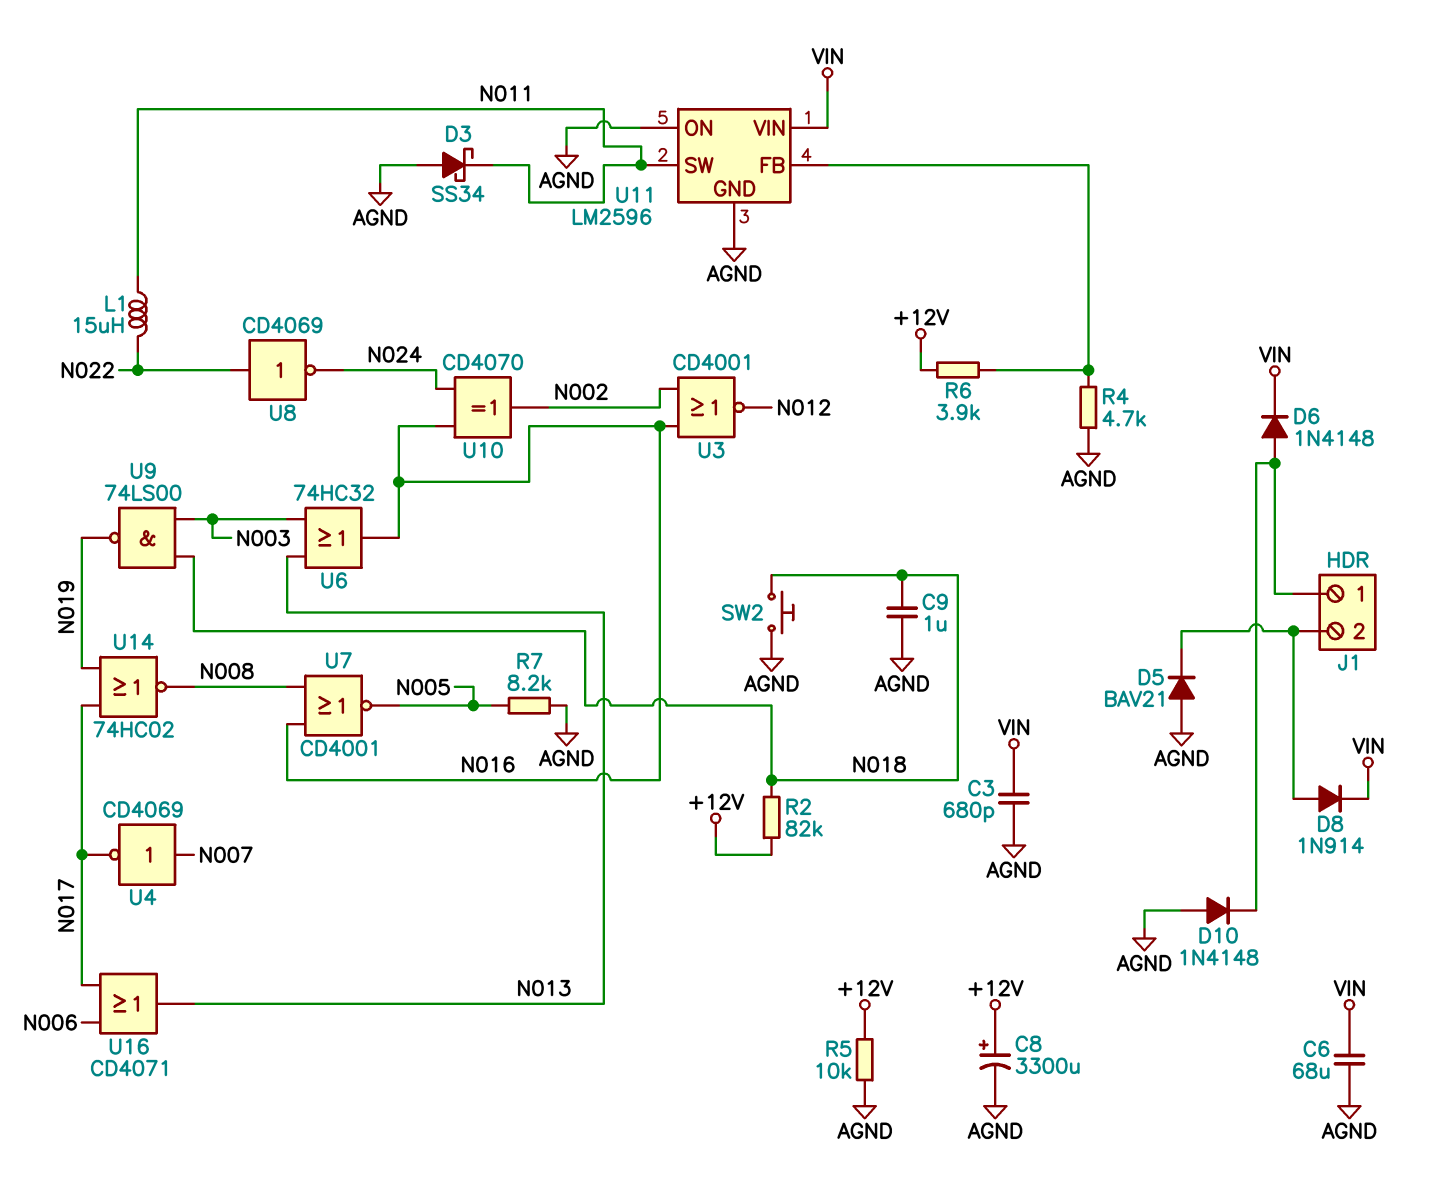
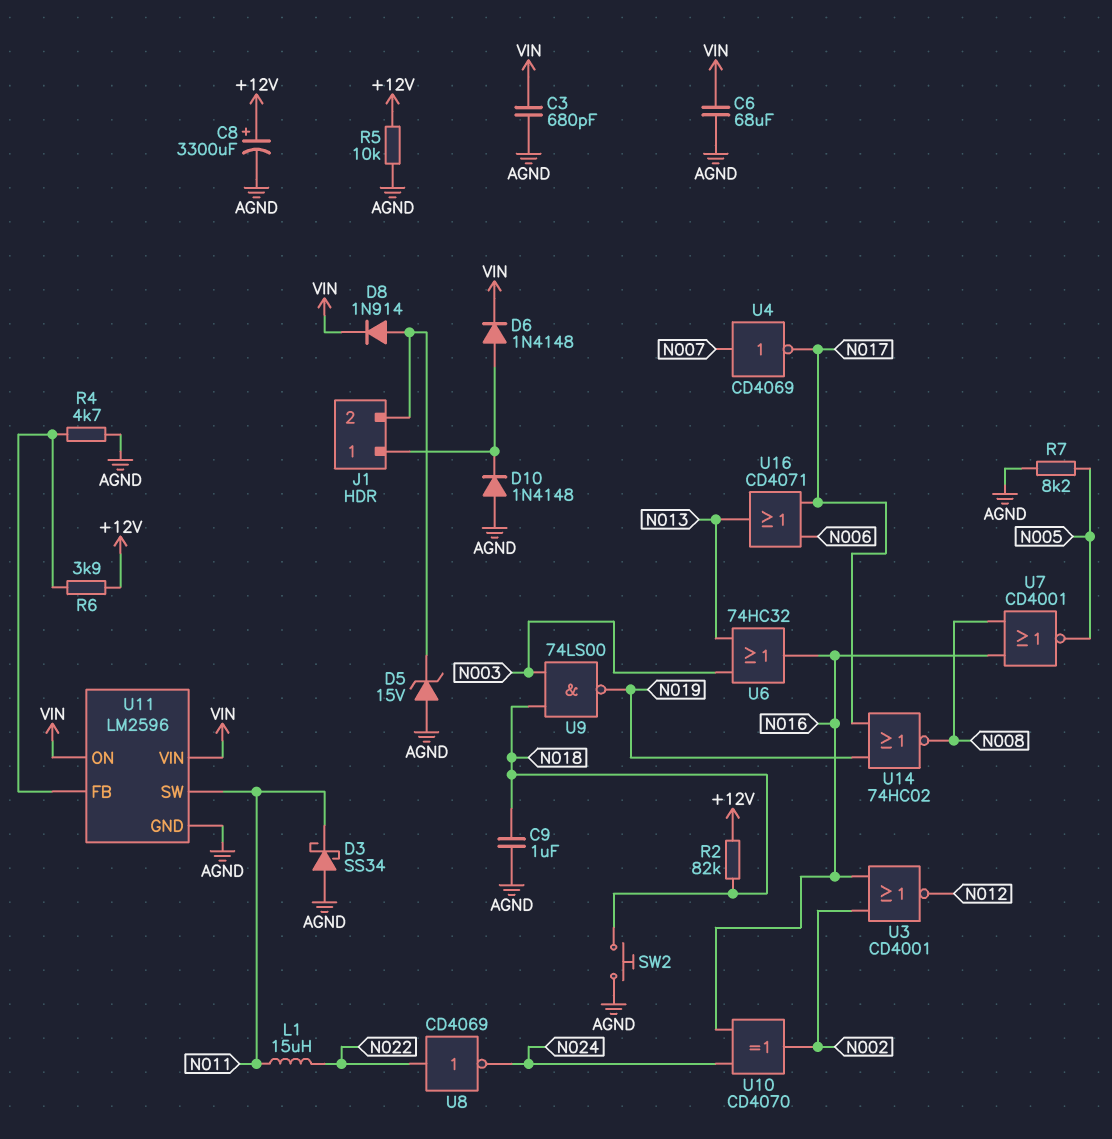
D5: diode BAV21 (A AGND, K J1/2) -> zener 15V (A AGND, K J1/2)
U11 pin ON: AGND -> VIN

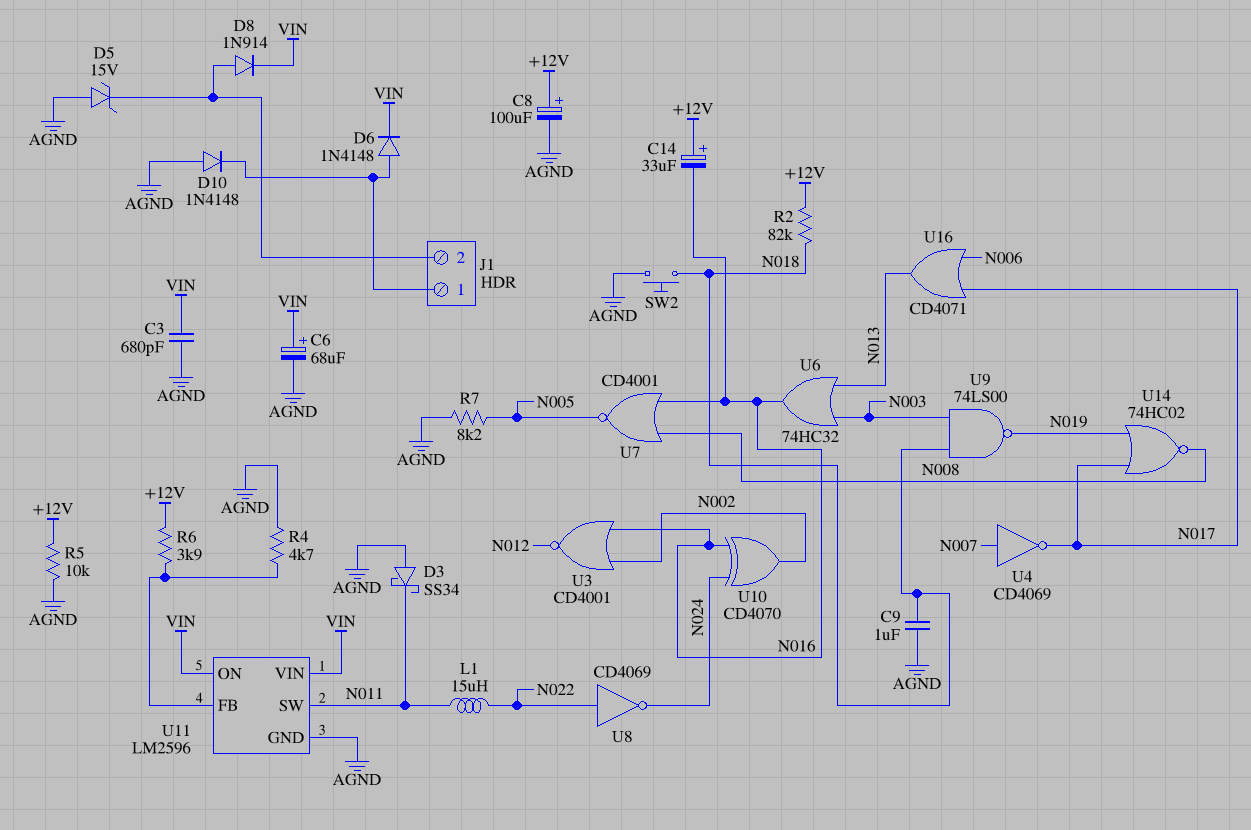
C6: 68uF (AGND, VIN) -> 68uF (plus VIN, minus AGND)
C8: 3300uF (plus +12V, minus AGND) -> 100uF (plus +12V, minus AGND)
C14: none -> 33uF (plus +12V, minus N016)

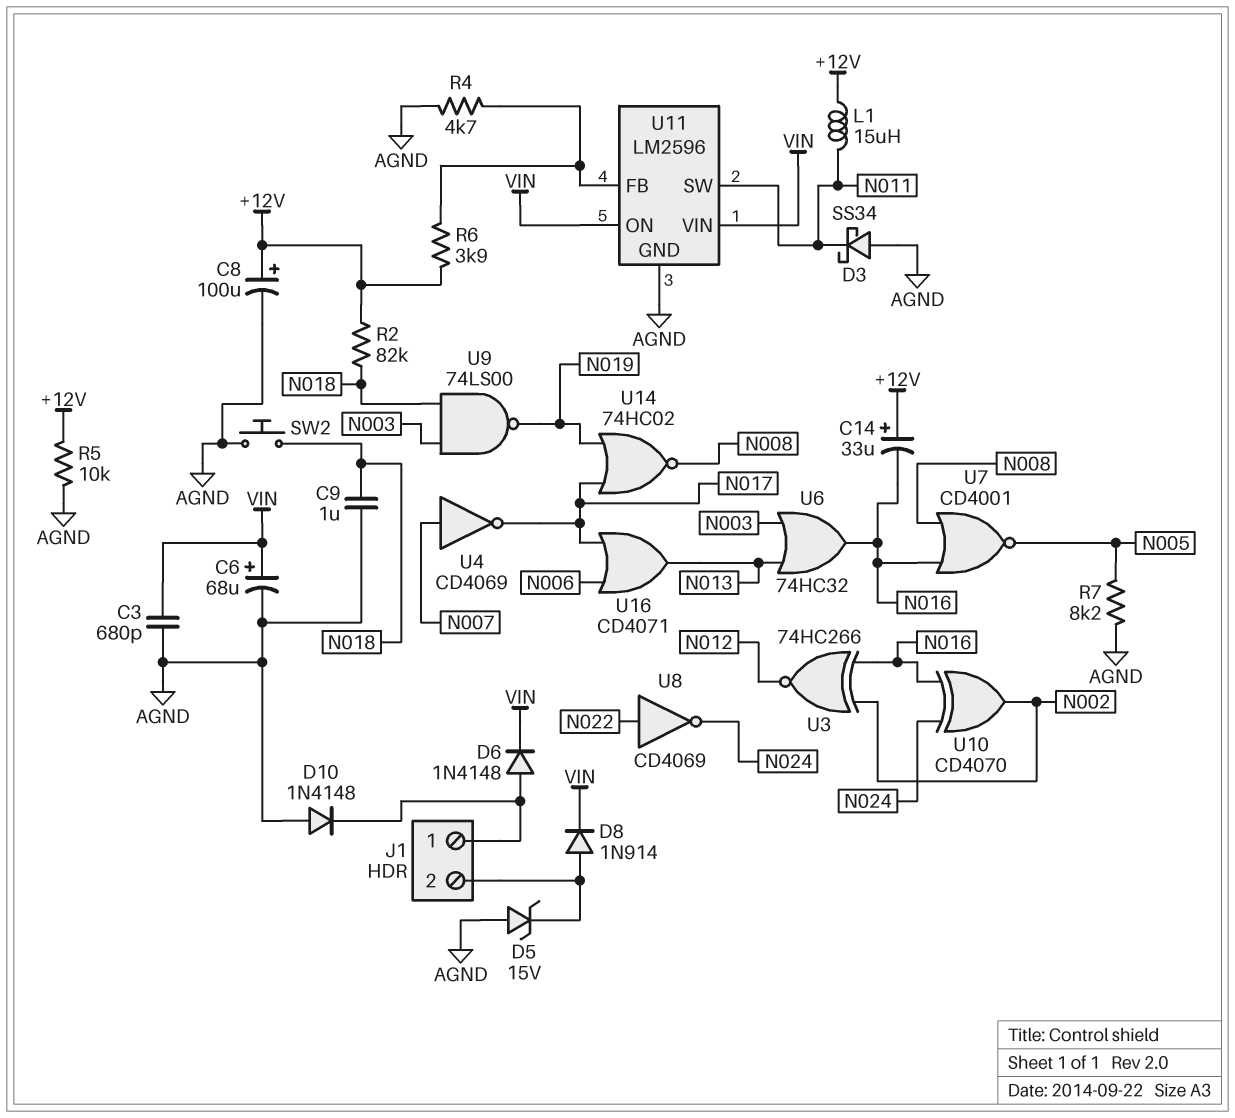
L1: 15uH (N011, N022) -> 15uH (+12V, N011)
U3: NOR CD4001 (in N002, in N016, out N012) -> XNOR 74HC266 (in N002, in N016, out N012)

